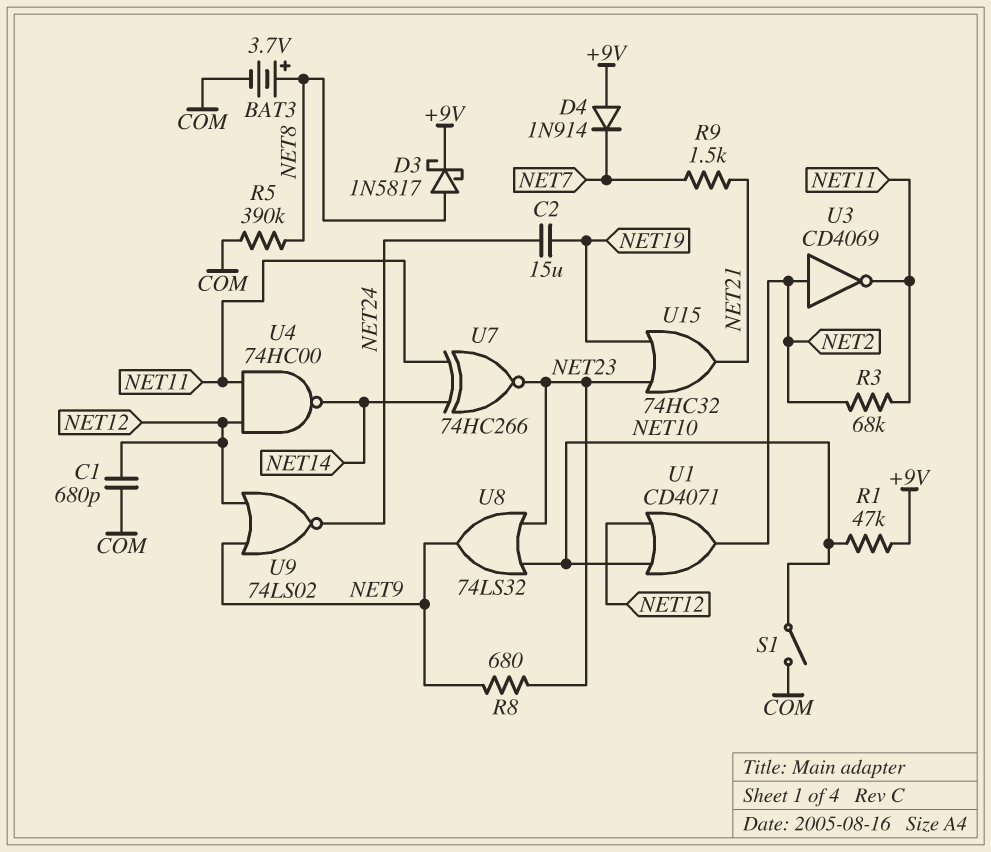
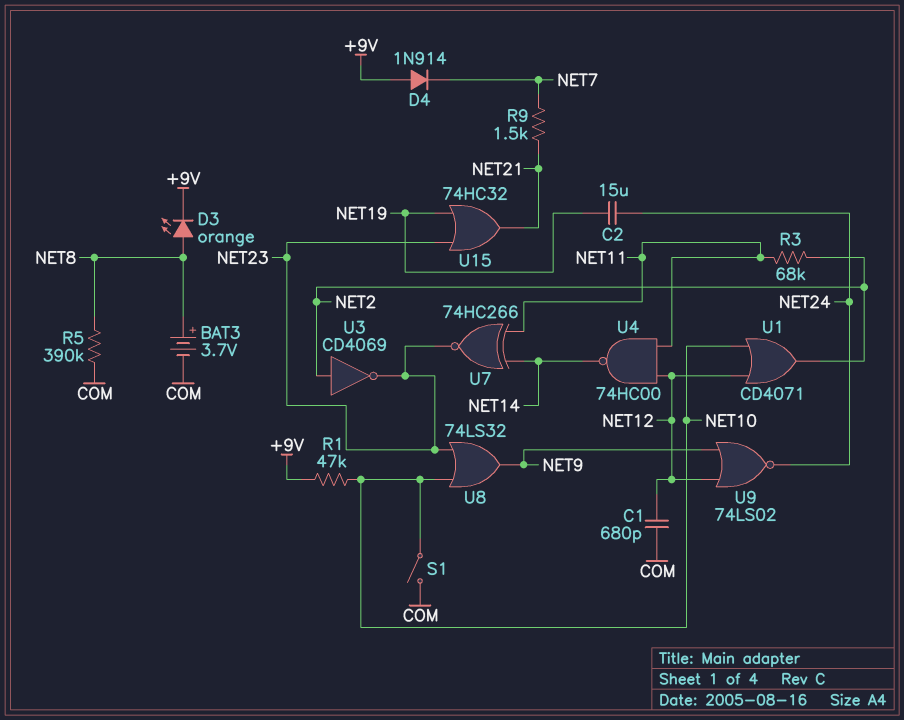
D3: schottky 1N5817 (A NET8, K +9V) -> LED orange (A NET8, K +9V)
R8: 680 (NET9, NET23) -> none
U3: NOT CD4069 (in NET2, out NET11) -> NOT CD4069 (in NET2, out NET23)

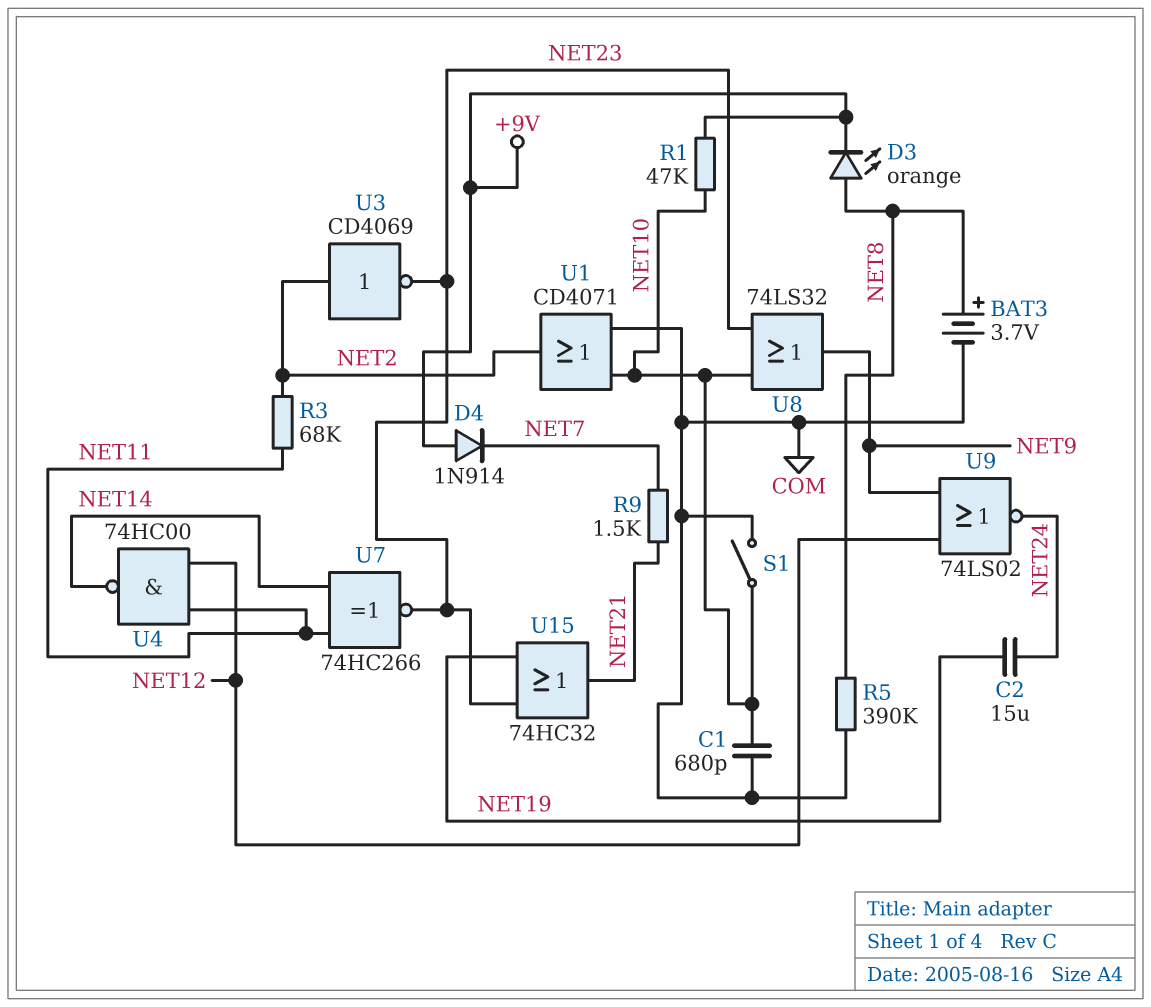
C1: 680pF (COM, NET12) -> 680pF (COM, NET10)
U1: OR CD4071 (in NET10, in NET12, out NET2) -> OR CD4071 (in COM, in NET10, out NET2)

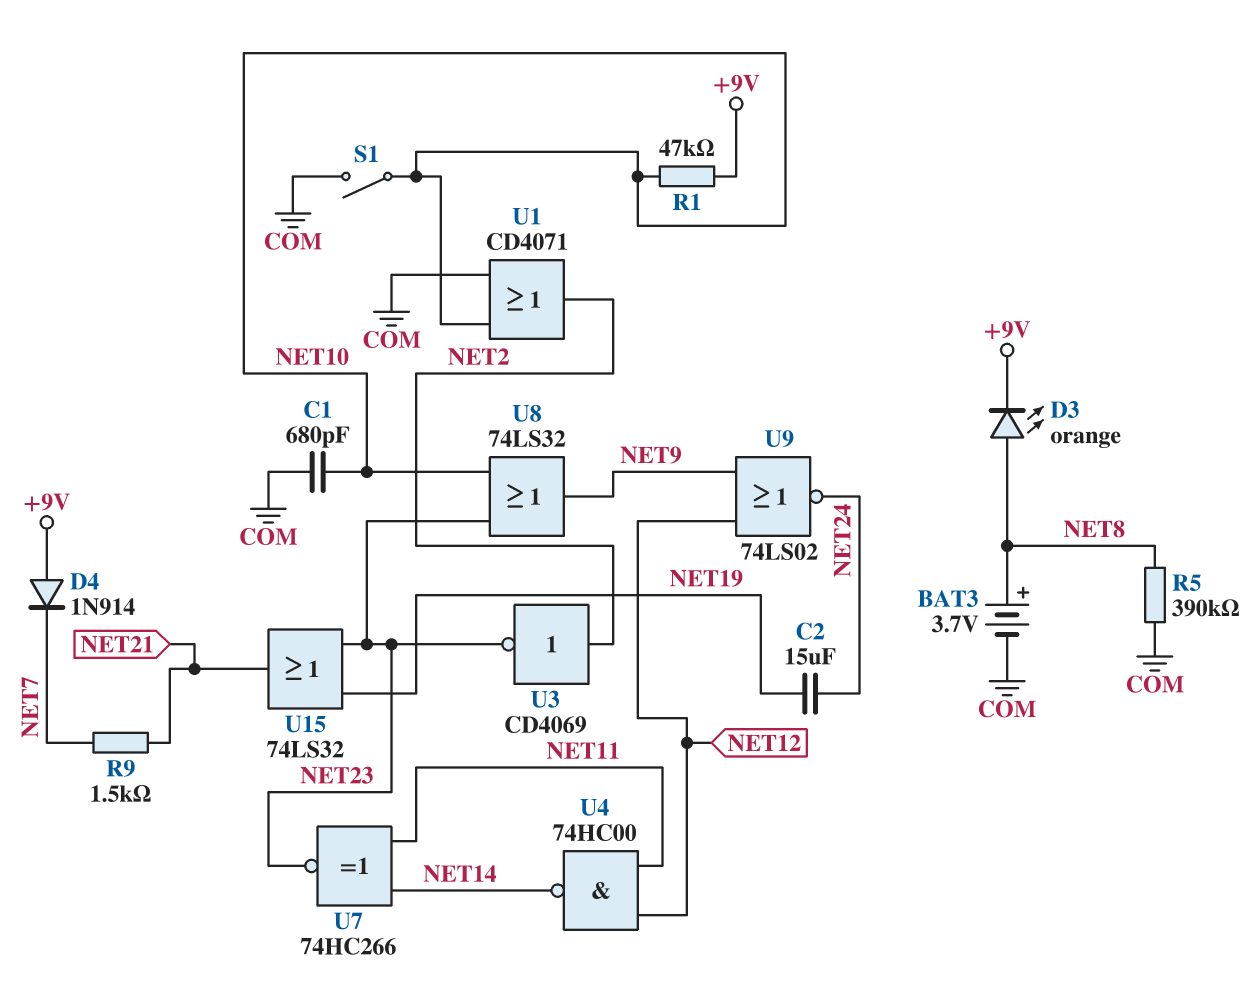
R3: 68k (NET2, NET11) -> none
U15: OR 74HC32 (in NET19, in NET23, out NET21) -> OR 74LS32 (in NET19, in NET23, out NET21)

